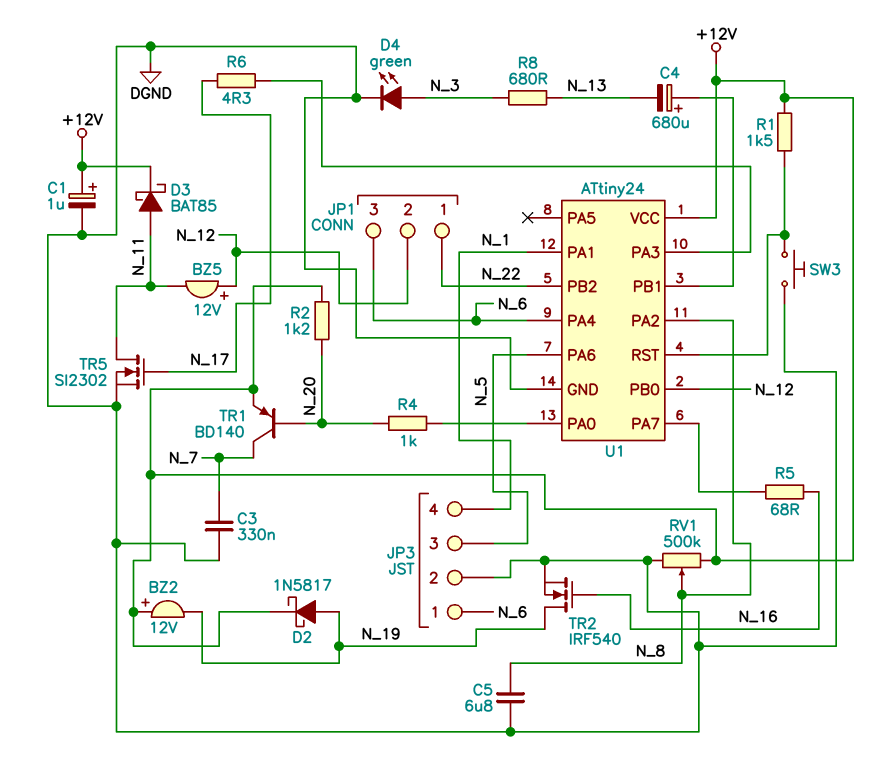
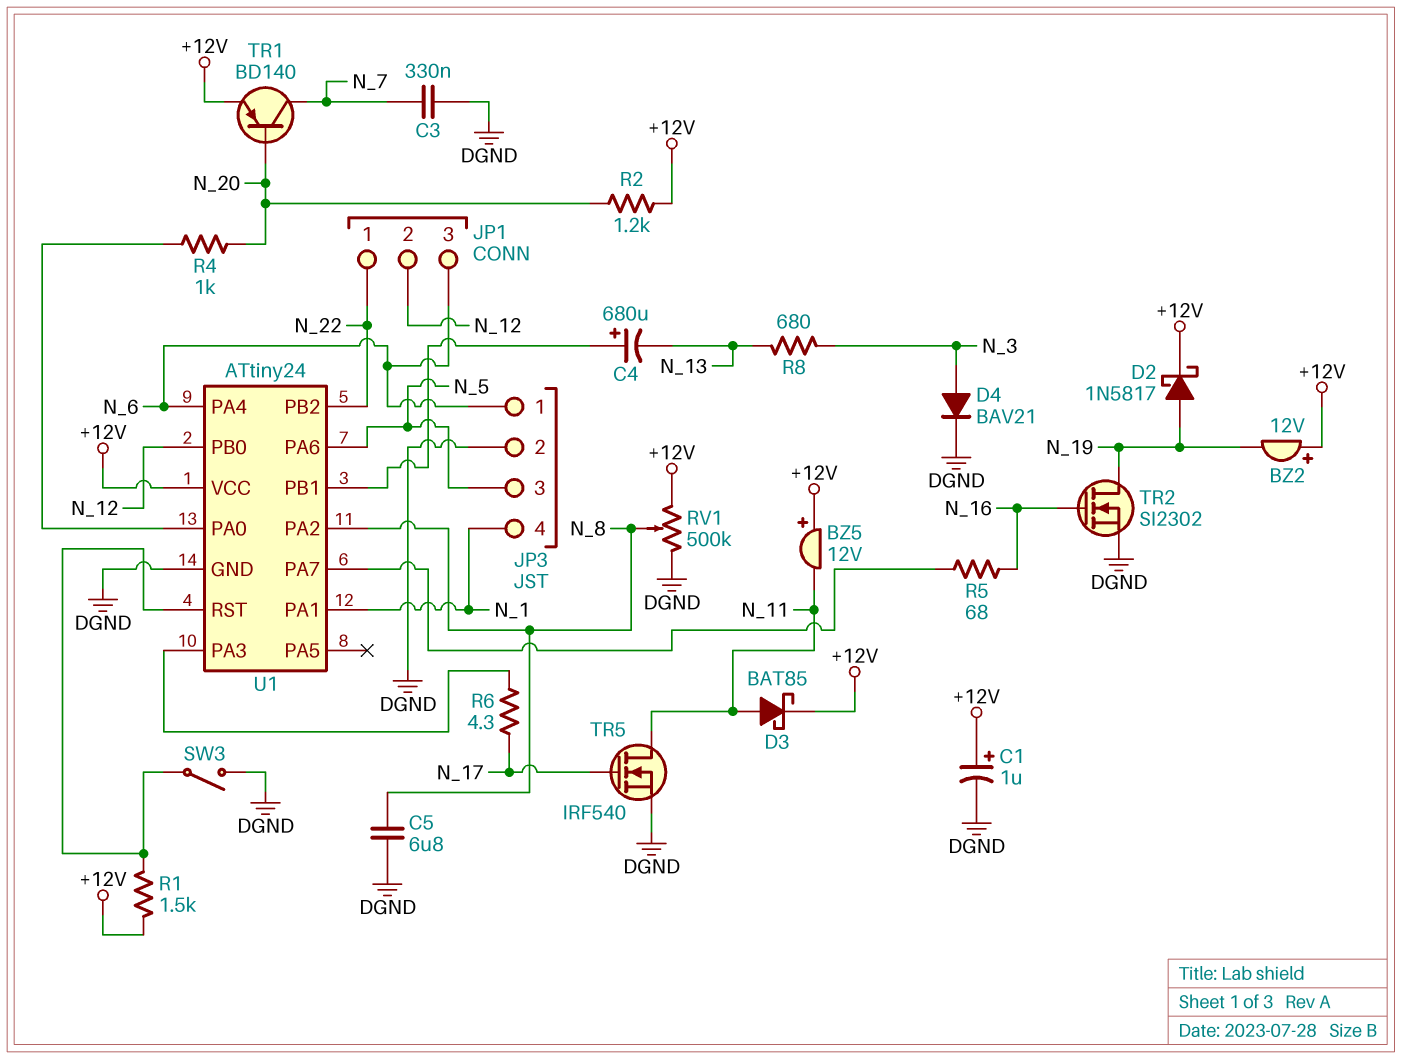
BZ5: buzzer 12V (plus N_12, minus N_11) -> buzzer 12V (plus +12V, minus N_11)
D4: LED green (A N_3, K DGND) -> diode BAV21 (A N_3, K DGND)
SW3: button (DGND, U1/RST) -> switch (DGND, U1/RST)
TR2: NMOS IRF540 (G N_16, D N_19, S DGND) -> NMOS SI2302 (G N_16, D N_19, S DGND)
TR5: NMOS SI2302 (G N_17, D N_11, S DGND) -> NMOS IRF540 (G N_17, D N_11, S DGND)

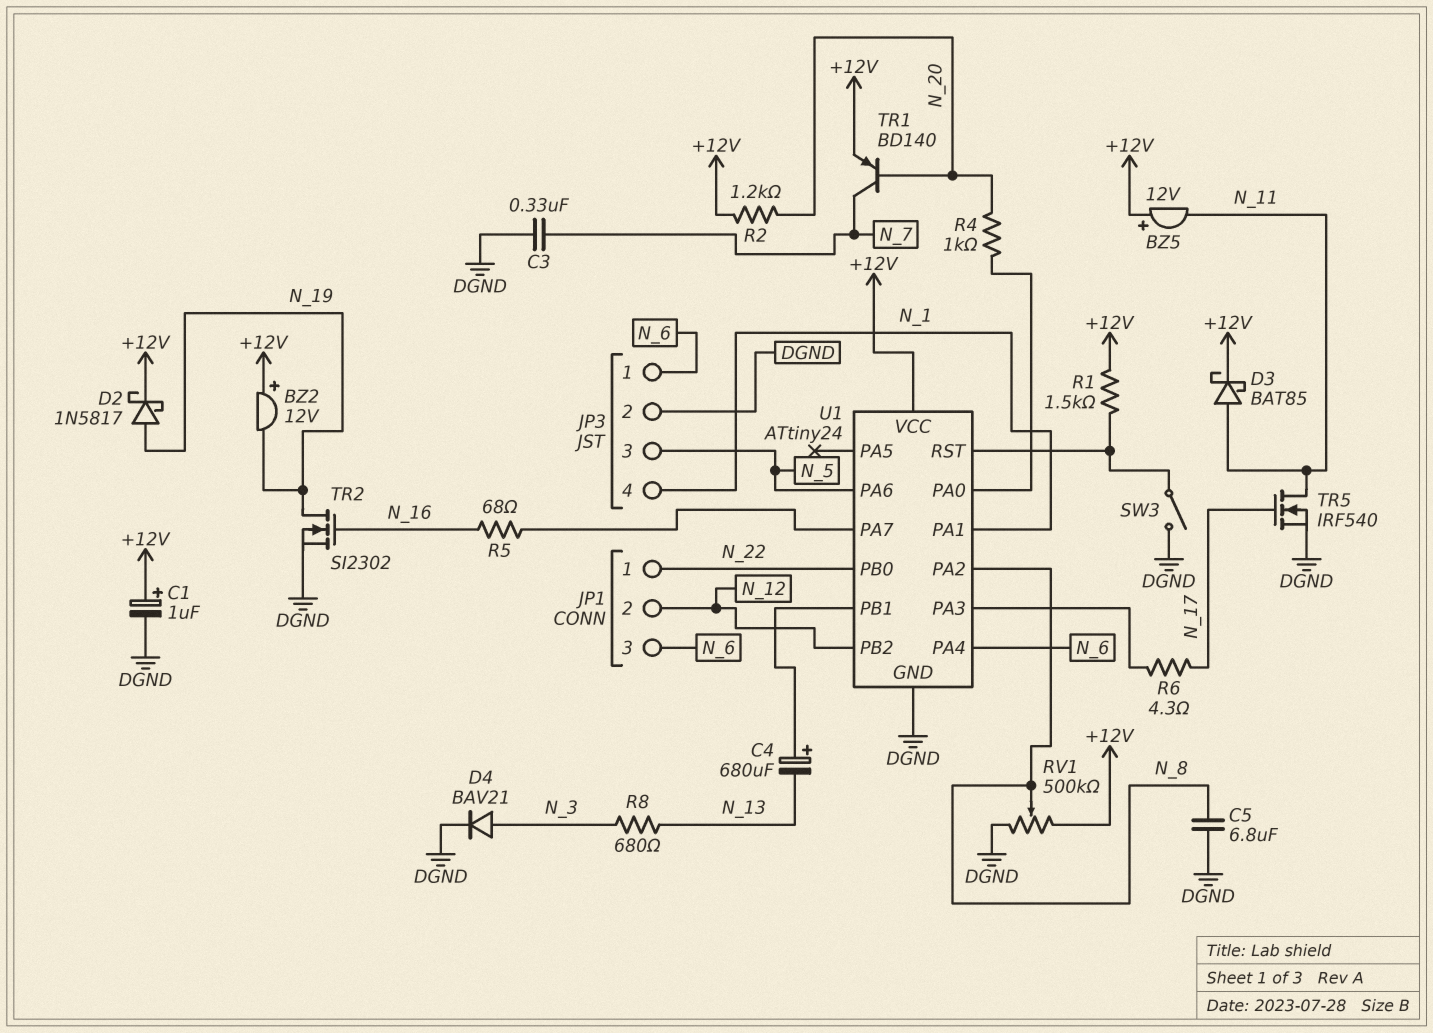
U1 pin PB0: N_12 -> N_22
U1 pin PB2: N_22 -> N_12

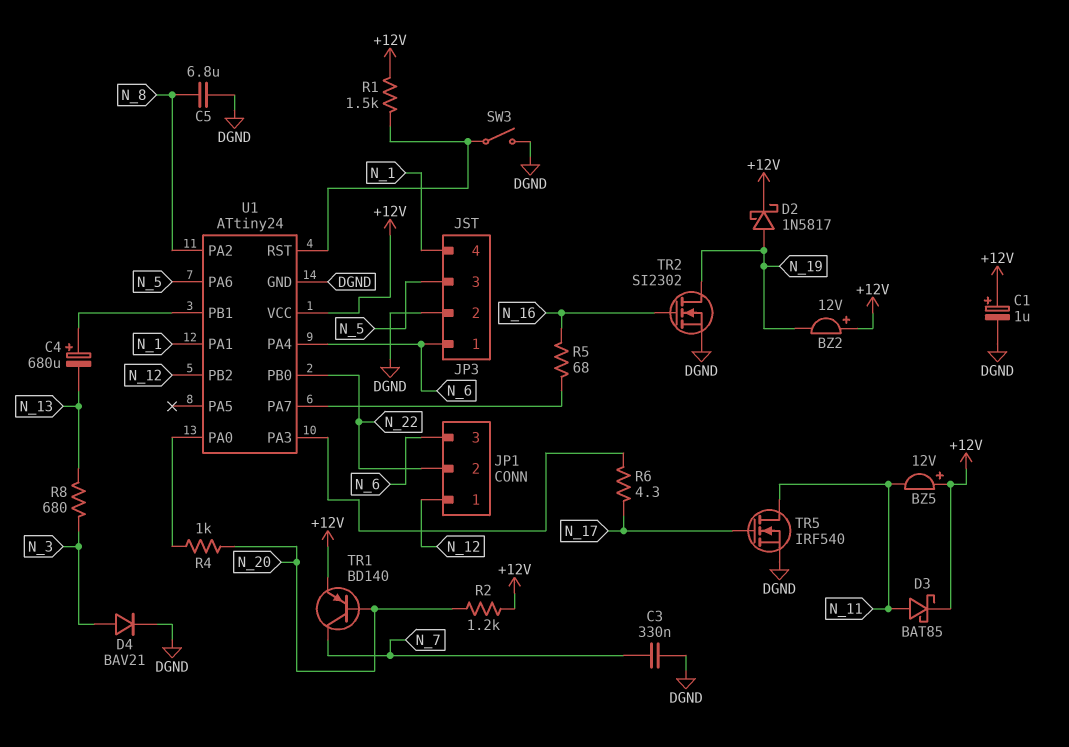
JP1 pin 1: N_22 -> N_12
JP1 pin 2: N_12 -> N_22
RV1: 500k (+12V, DGND, wiper N_8) -> none

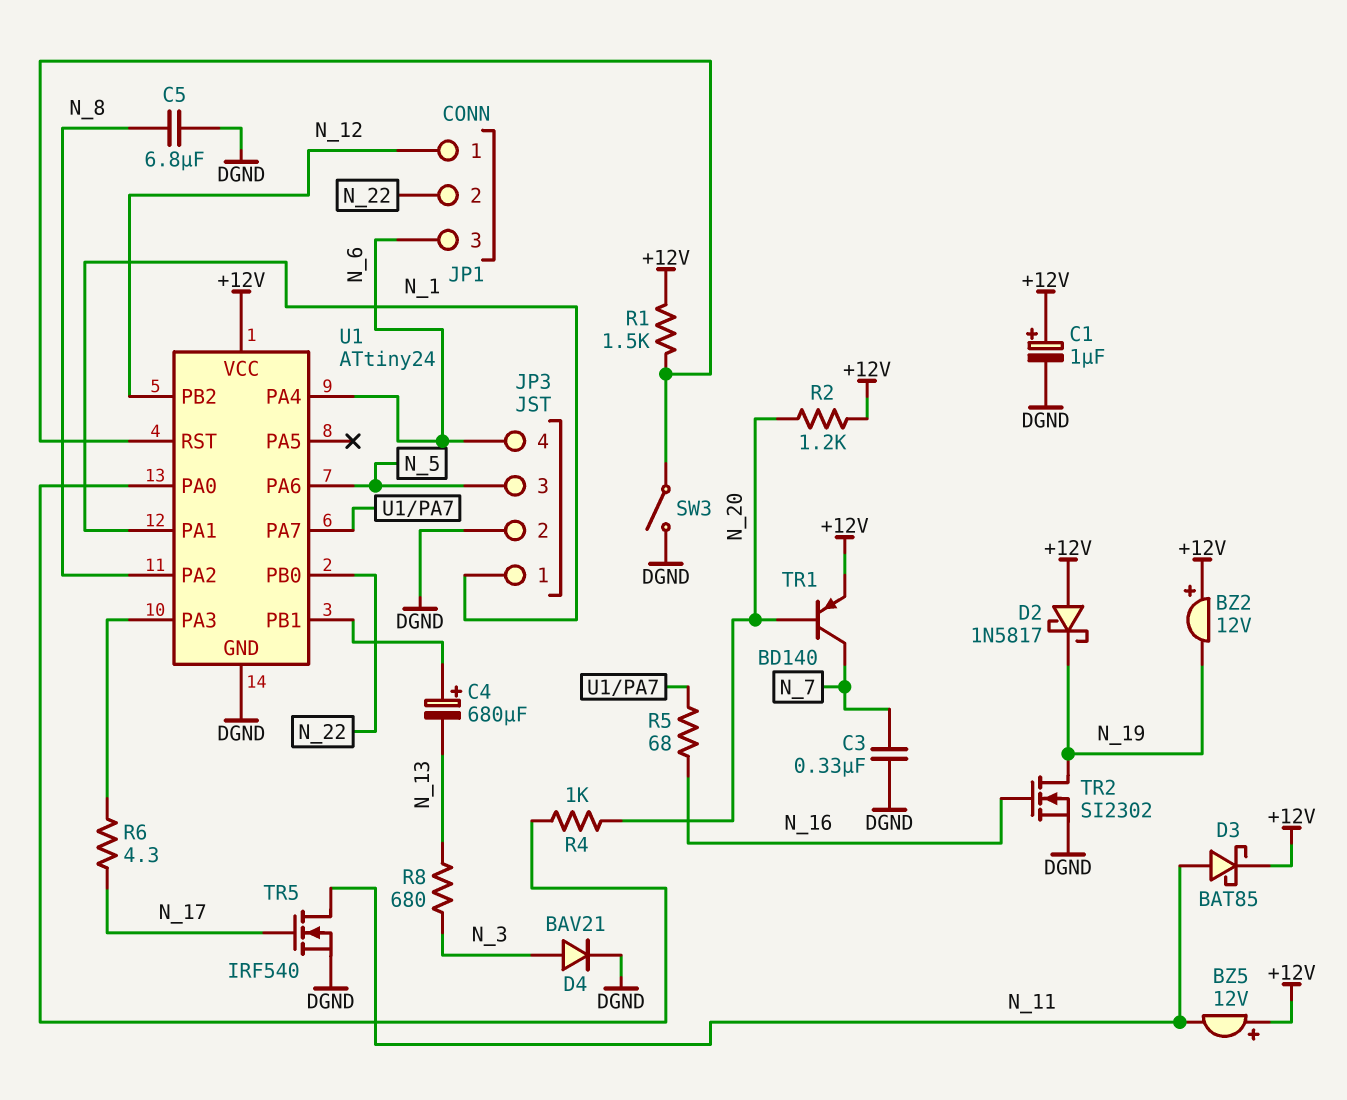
D2: schottky 1N5817 (A N_19, K +12V) -> schottky 1N5817 (A +12V, K N_19)
JP3 pin 1: N_6 -> N_1
JP3 pin 4: N_1 -> N_6

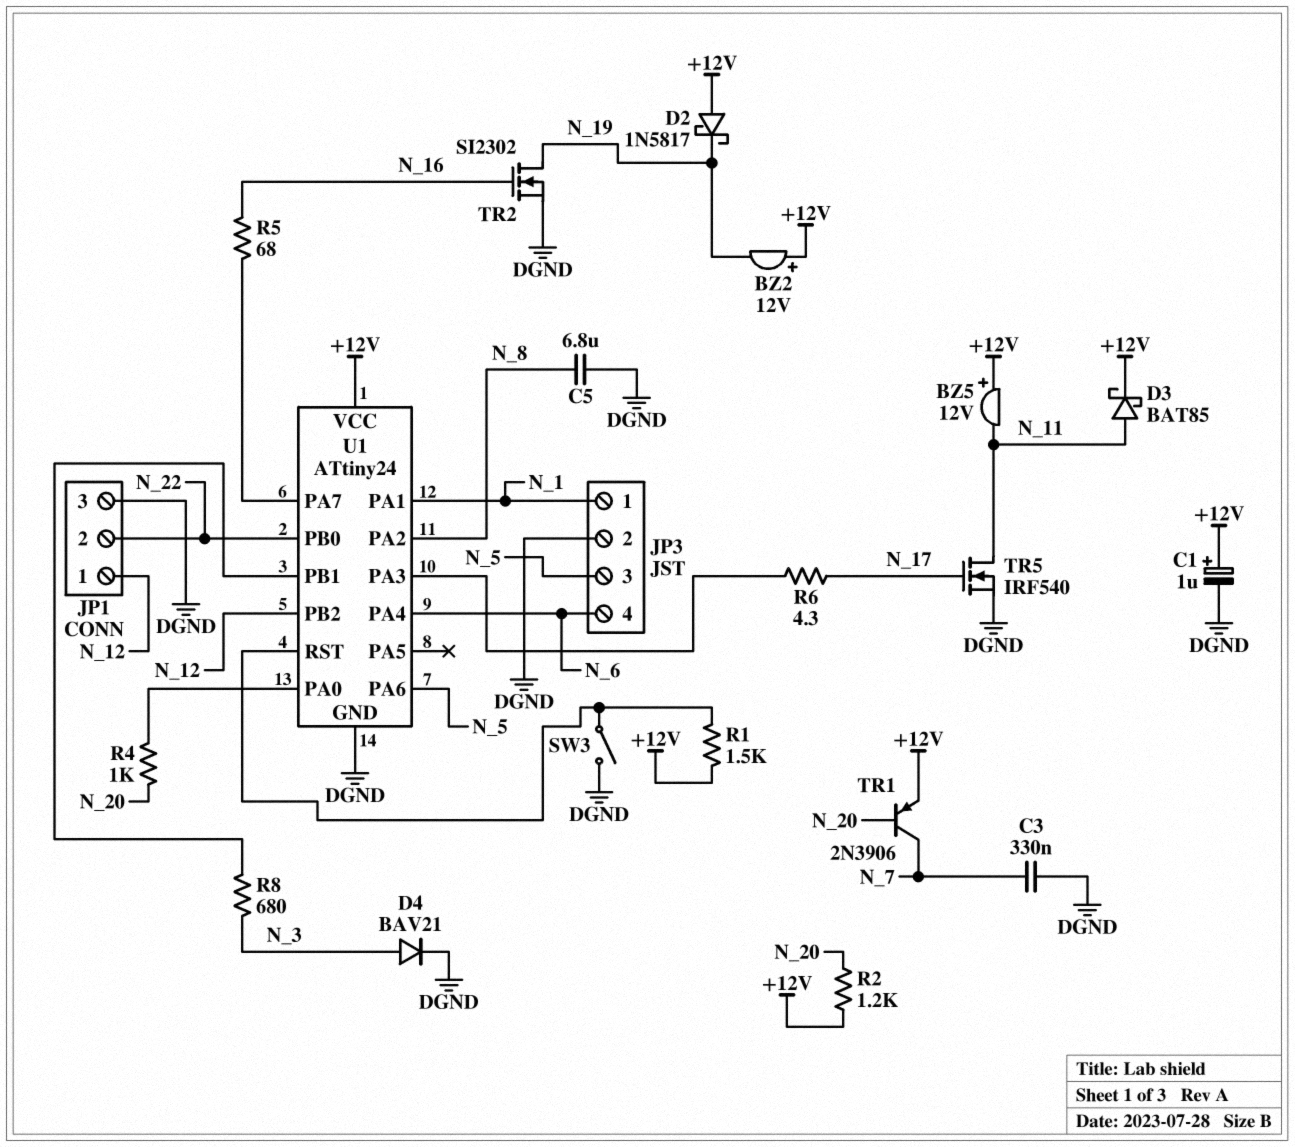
C4: 680uF (plus U1/PB1, minus N_13) -> none
JP1 pin 3: N_6 -> DGND
R8: 680 (N_3, N_13) -> 680 (N_3, U1/PB1)
TR1: PNP BD140 (B N_20, C N_7, E +12V) -> PNP 2N3906 (B N_20, C N_7, E +12V)

